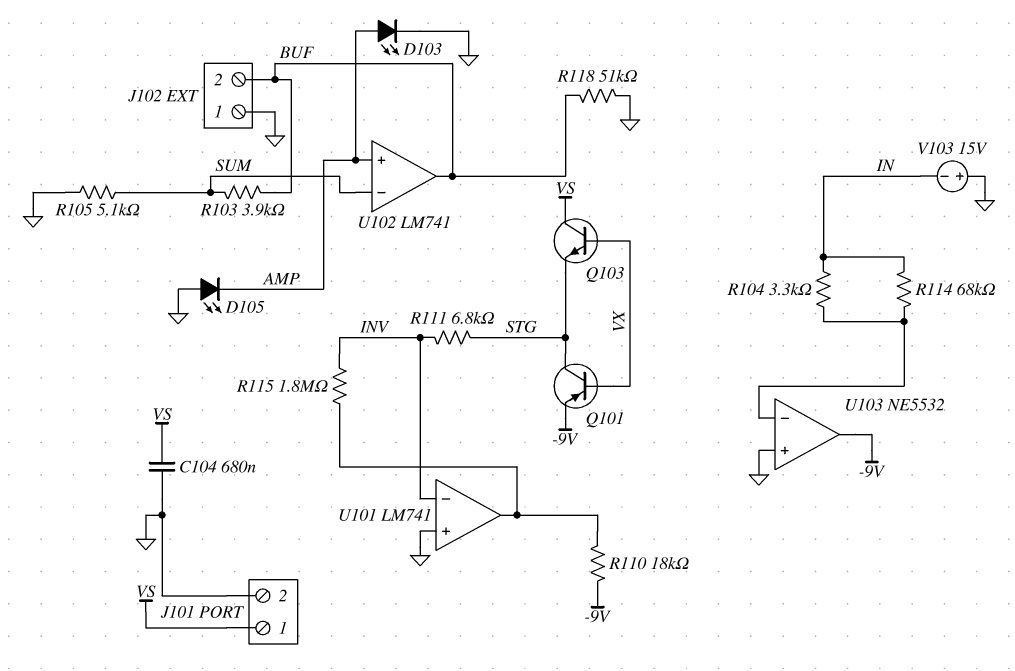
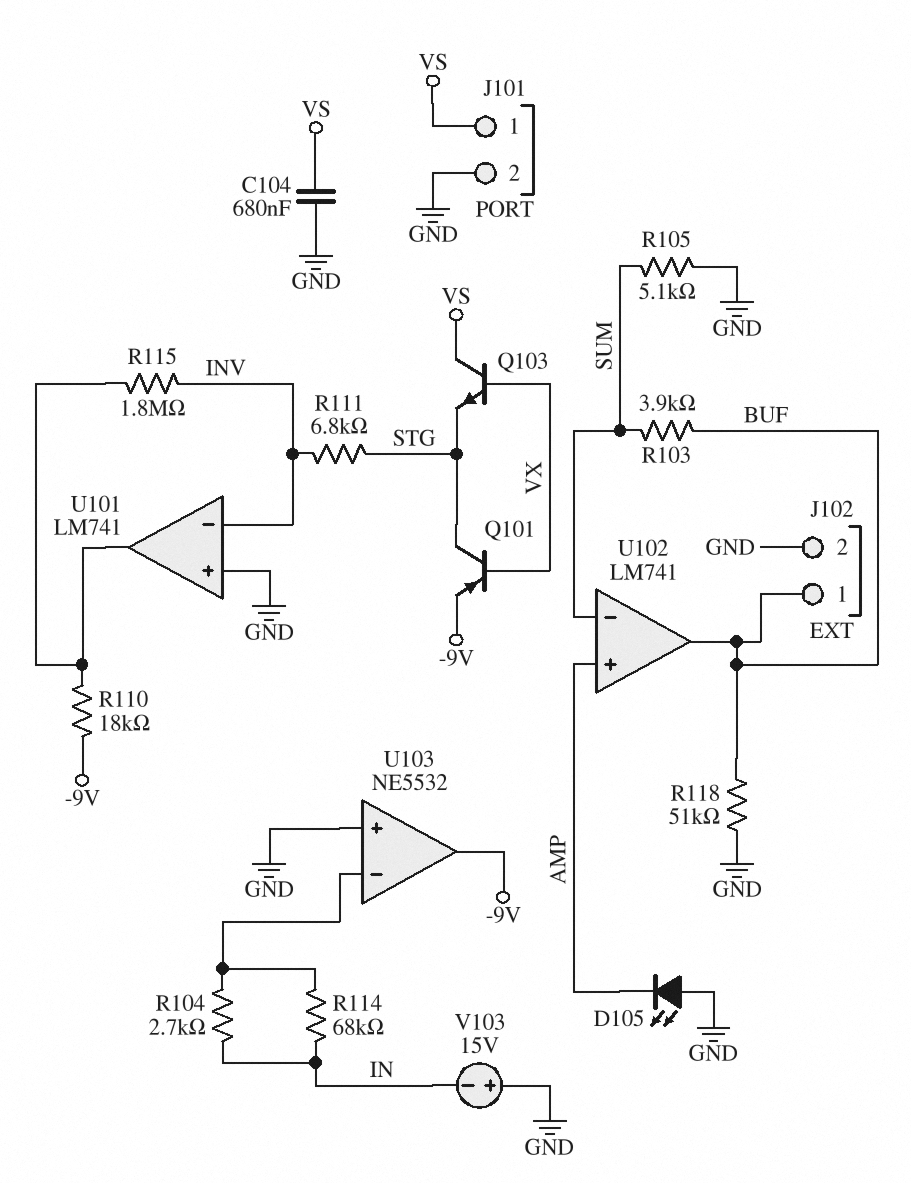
D103: LED (A AMP, K GND) -> none
J102 pin 1: GND -> BUF
J102 pin 2: BUF -> GND
R104: 3.3k (IN, U103/in-) -> 2.7k (IN, U103/in-)

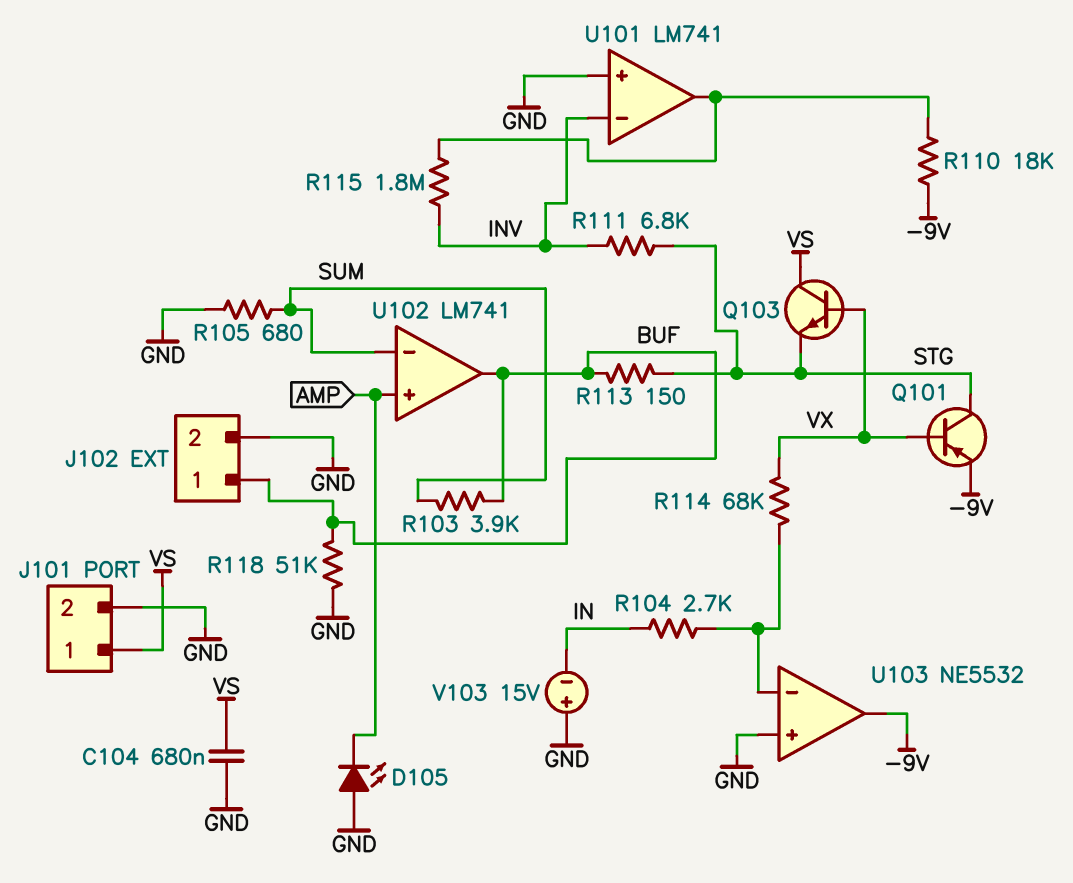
R105: 5.1k (GND, SUM) -> 680 (GND, SUM)
R113: none -> 150 (BUF, STG)
R114: 68k (IN, U103/in-) -> 68k (U103/in-, VX)

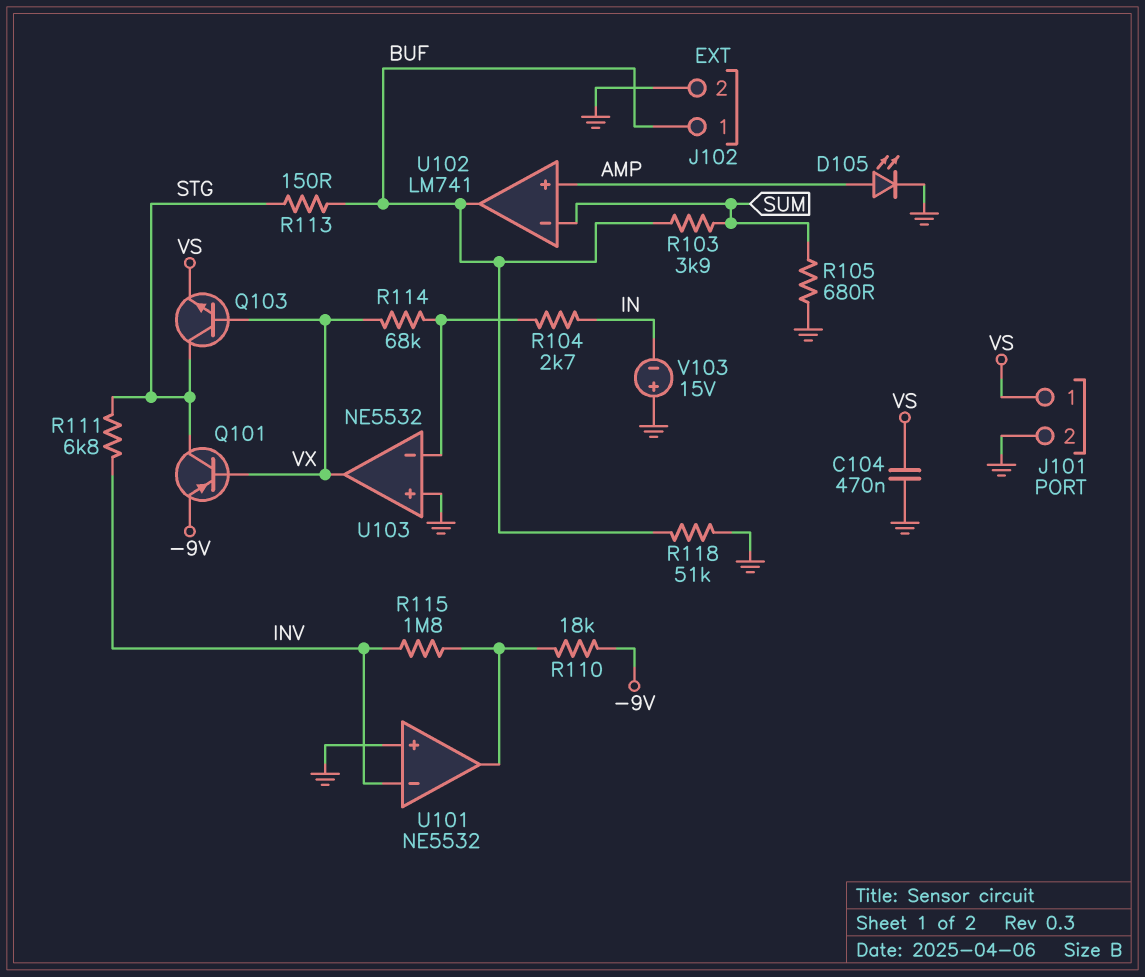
C104: 680nF (GND, VS) -> 470nF (GND, VS)
D105: LED (A GND, K AMP) -> LED (A AMP, K GND)
Q103: NPN (B VX, C VS, E STG) -> NPN (B VX, C STG, E VS)
U101: LM741 -> NE5532
U103 pin out: -9V -> VX

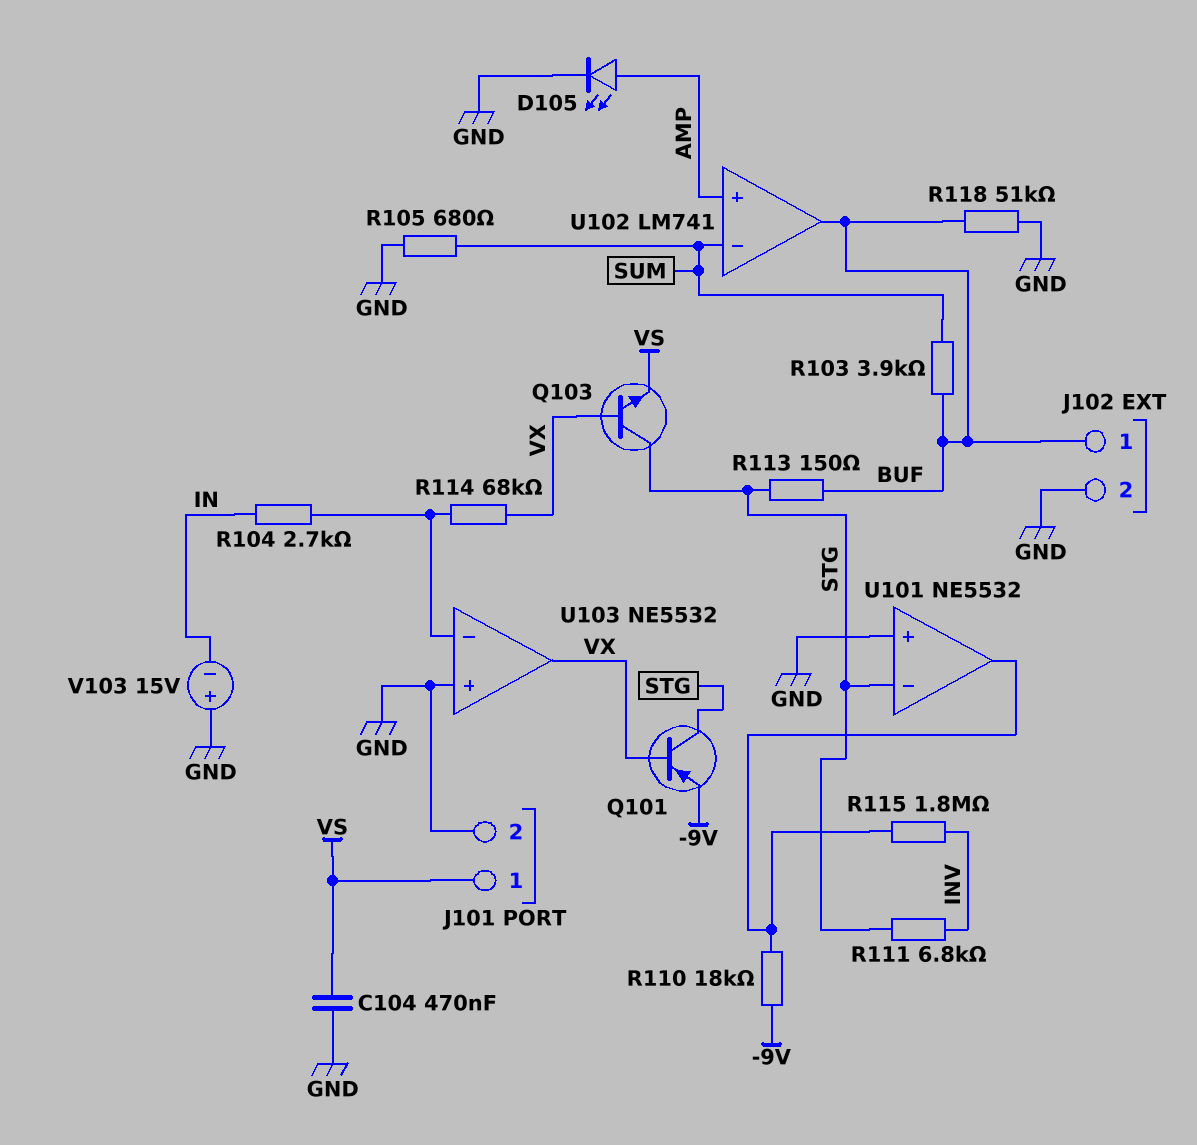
U101 pin in-: INV -> STG

